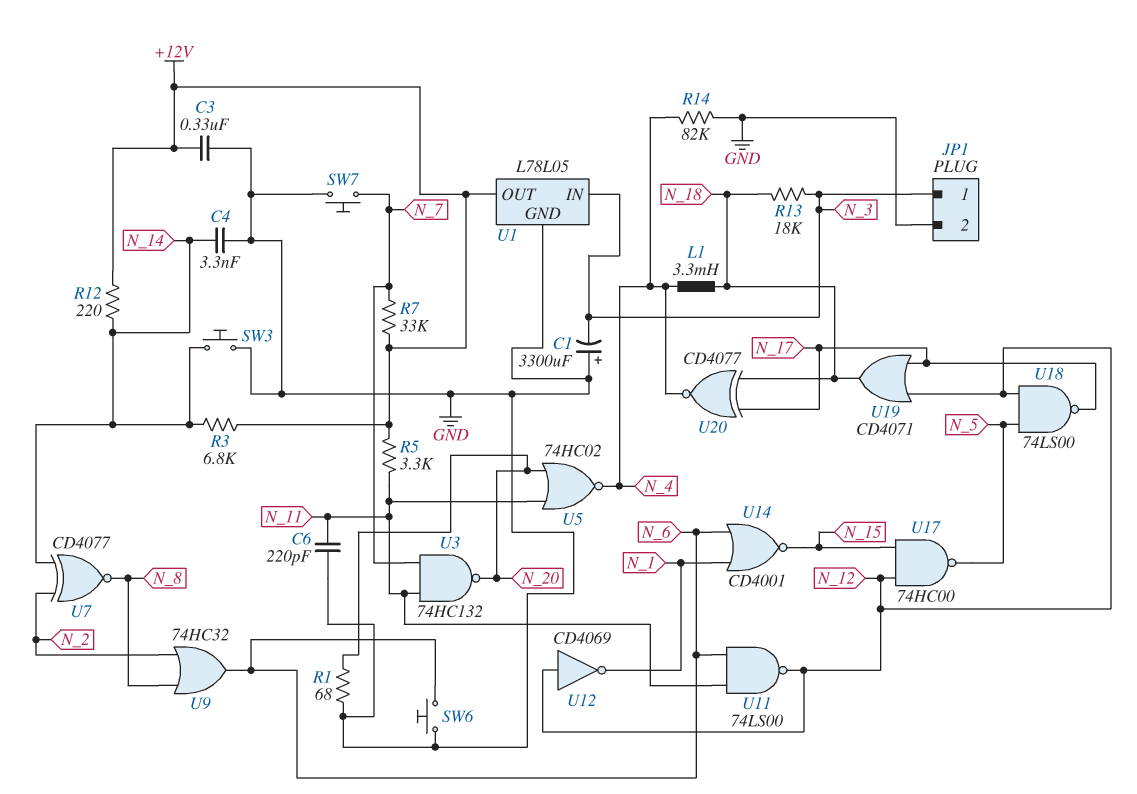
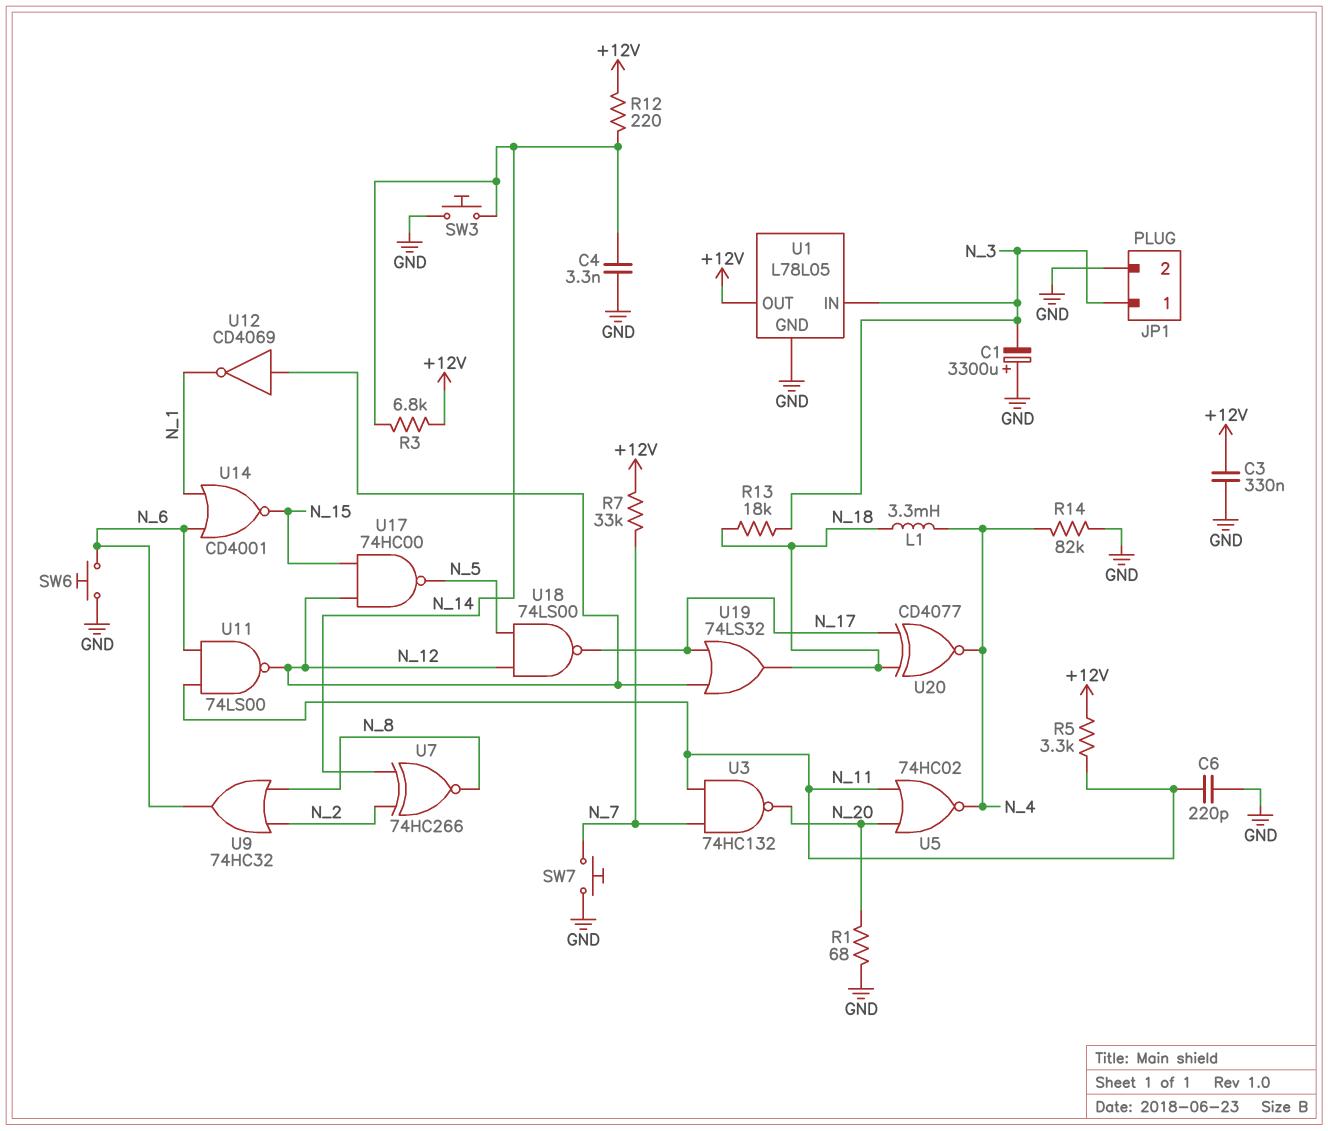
U7: XNOR CD4077 (in N_2, in N_14, out N_8) -> XNOR 74HC266 (in N_2, in N_14, out N_8)
U19: OR CD4071 (in N_12, in N_17, out N_18) -> OR 74LS32 (in N_12, in N_17, out N_18)

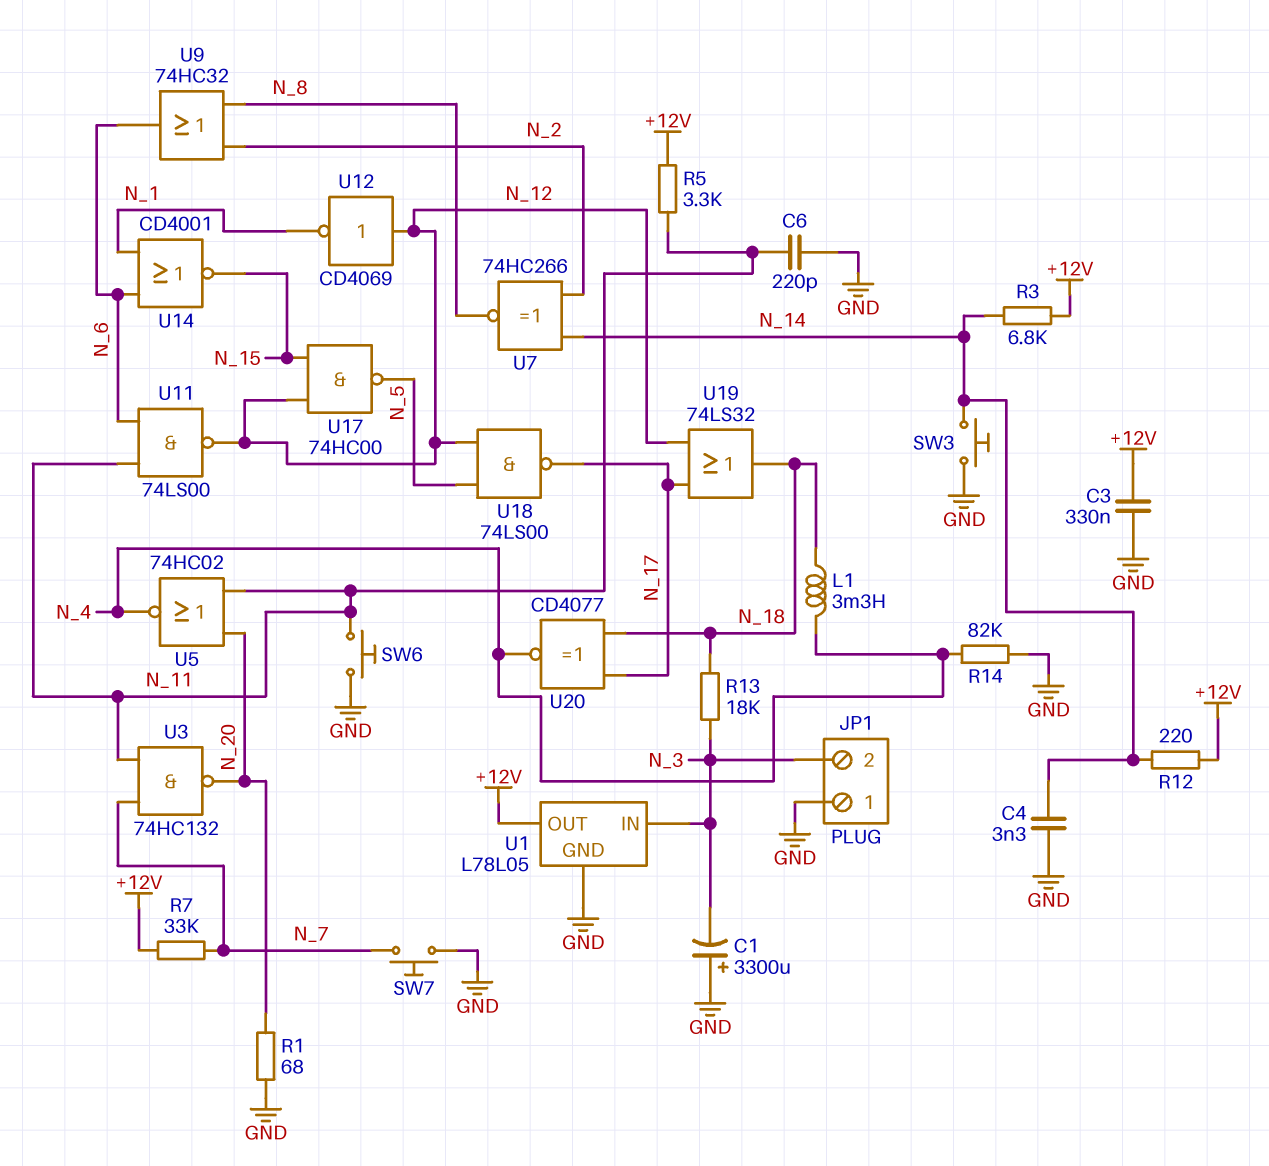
JP1 pin 1: N_3 -> GND
JP1 pin 2: GND -> N_3
SW6: button (GND, N_6) -> button (GND, N_11)

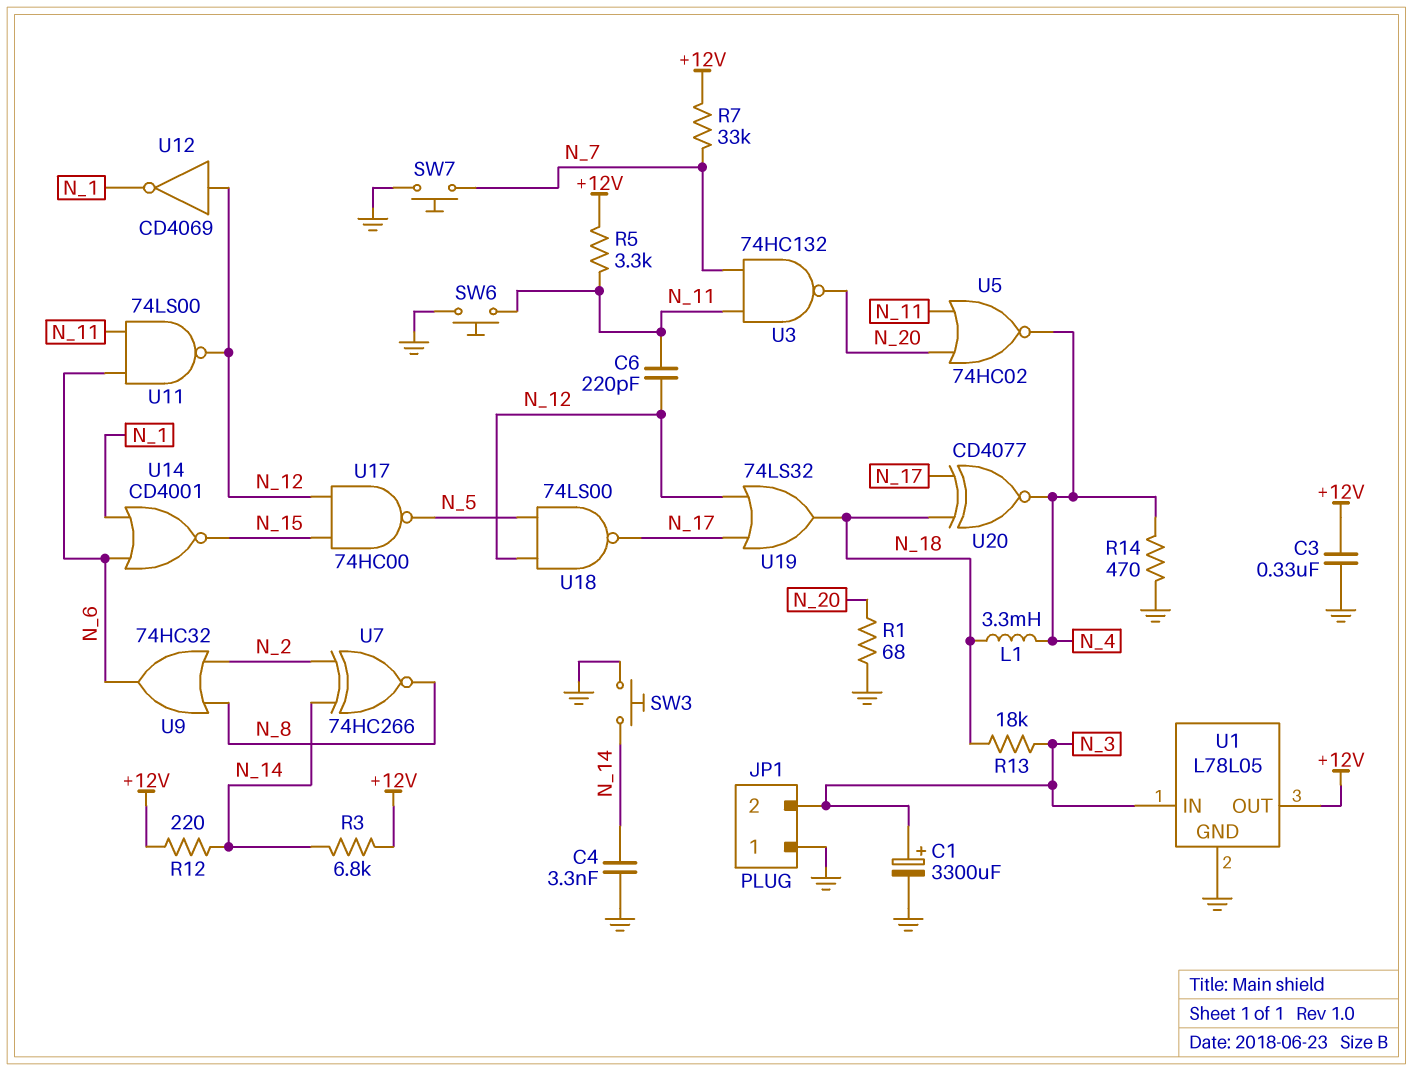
C1: 3300uF (plus GND, minus N_3) -> 3300uF (plus N_3, minus GND)
C6: 220pF (GND, N_11) -> 220pF (N_11, N_12)
R14: 82k (GND, N_4) -> 470 (GND, N_4)

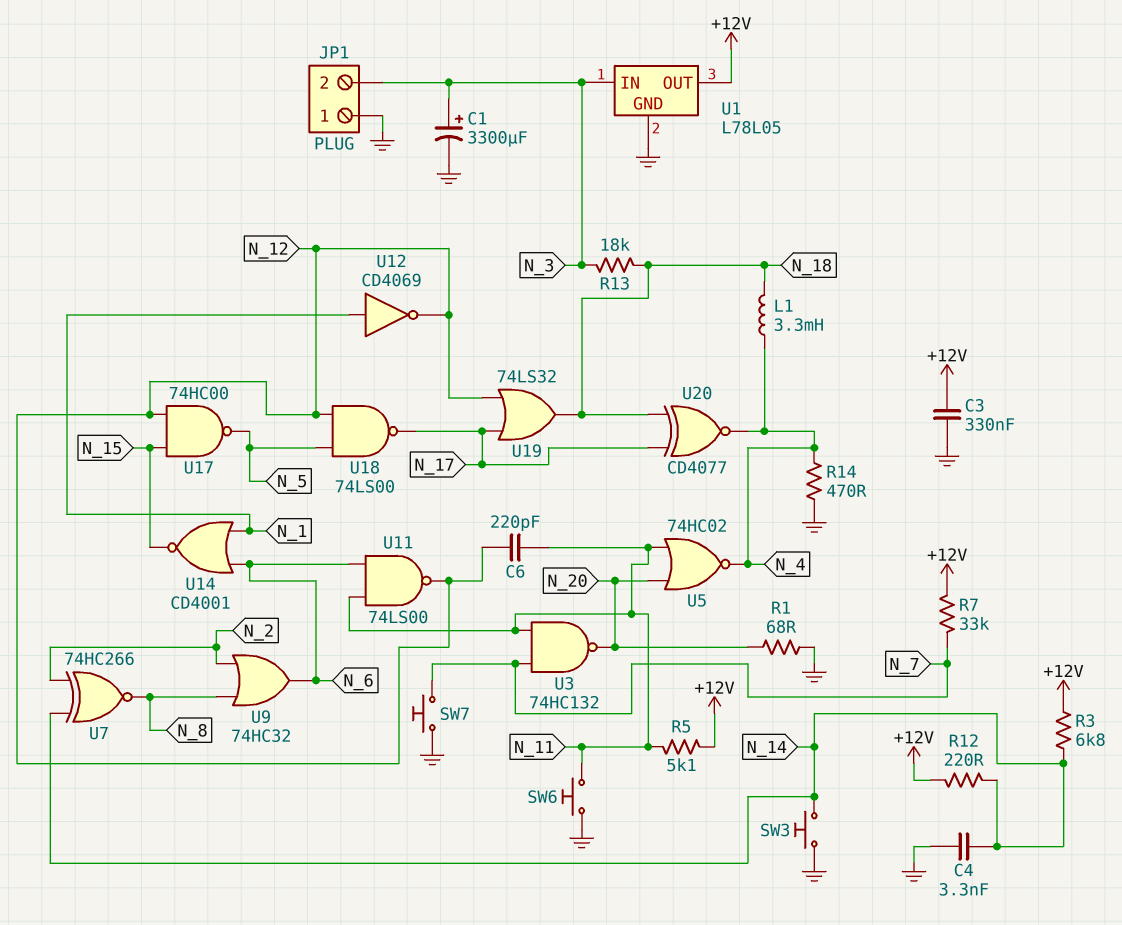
R5: 3.3k (+12V, N_11) -> 5.1k (+12V, N_11)
U12: NOT CD4069 (in N_12, out N_1) -> NOT CD4069 (in N_1, out N_12)

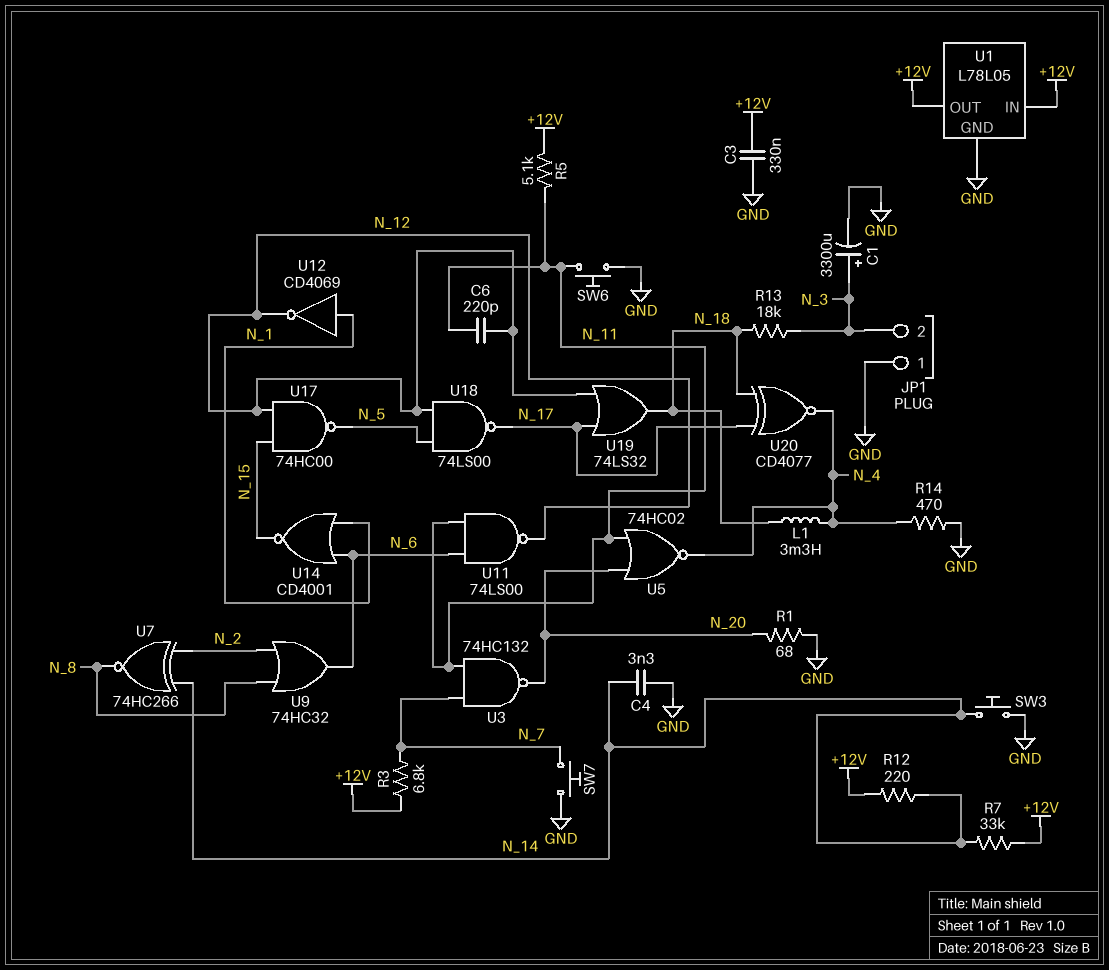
R3: 6.8k (+12V, N_14) -> 6.8k (+12V, N_7)
R7: 33k (+12V, N_7) -> 33k (+12V, N_14)
U1 pin IN: N_3 -> +12V

